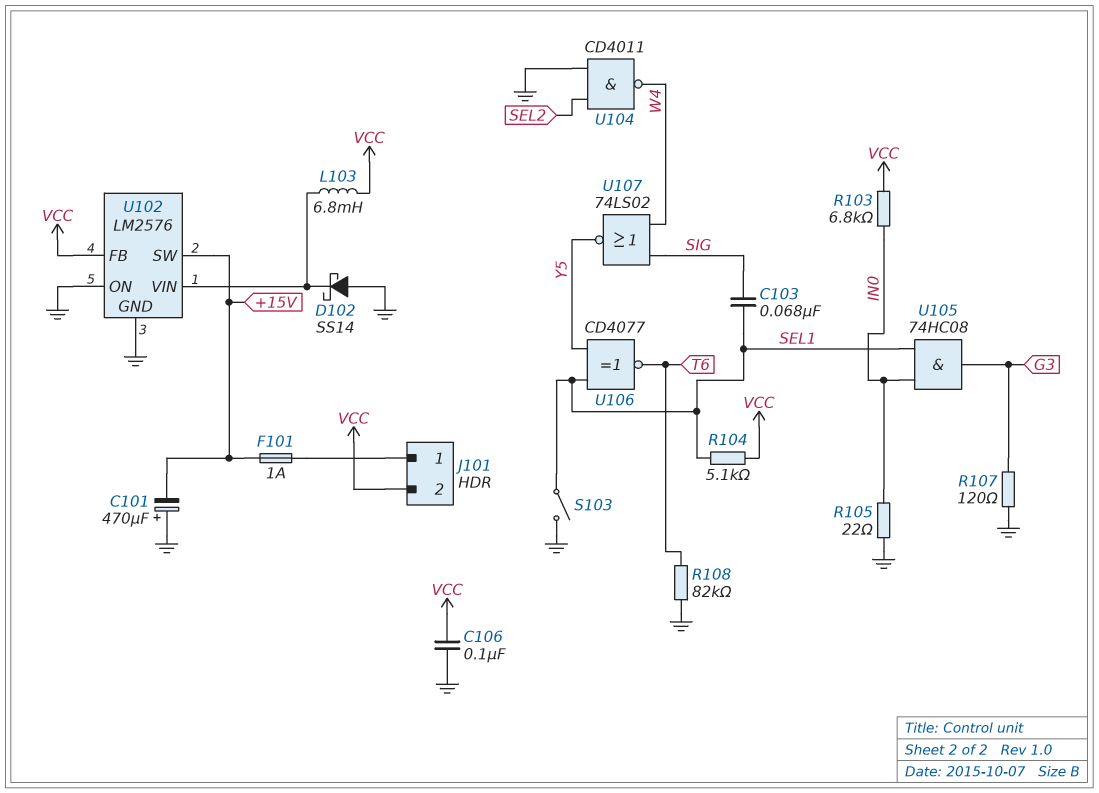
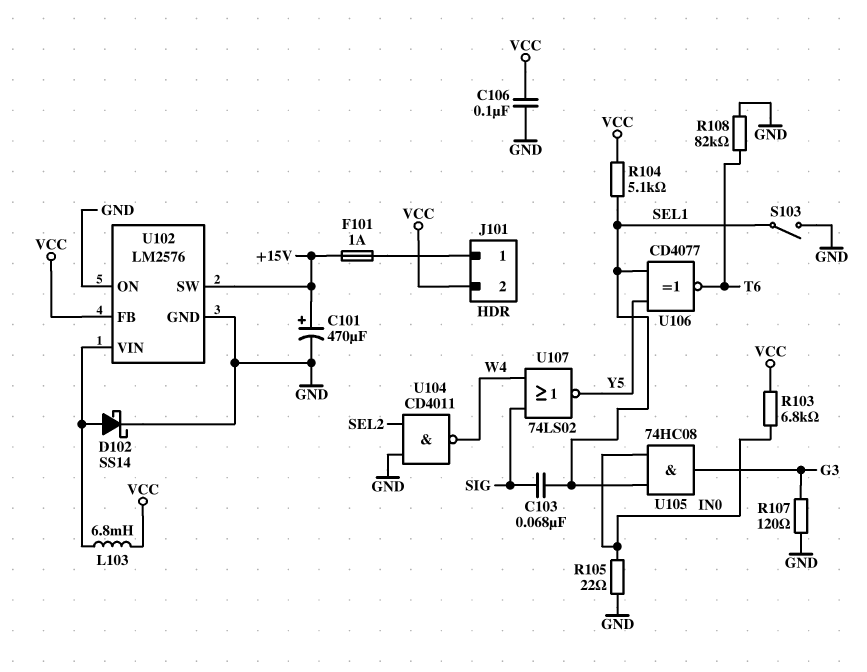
C101: 470uF (plus GND, minus +15V) -> 470uF (plus +15V, minus GND)
D102: schottky SS14 (A GND, K U102/VIN) -> schottky SS14 (A U102/VIN, K GND)

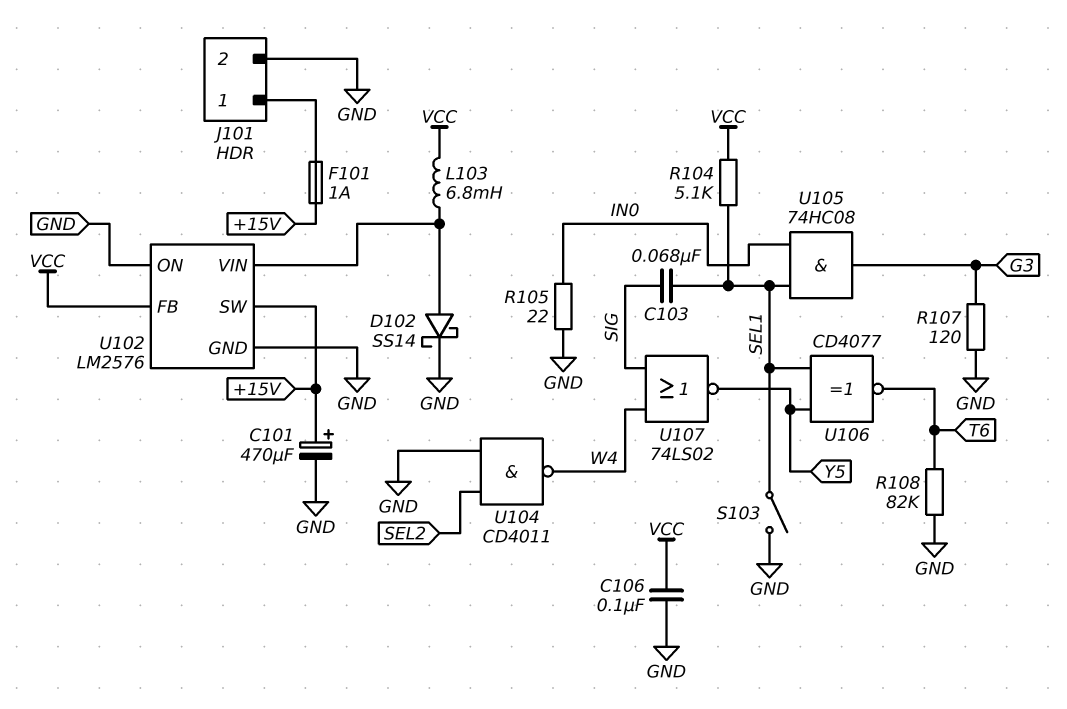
J101 pin 2: VCC -> GND
R103: 6.8k (IN0, VCC) -> none

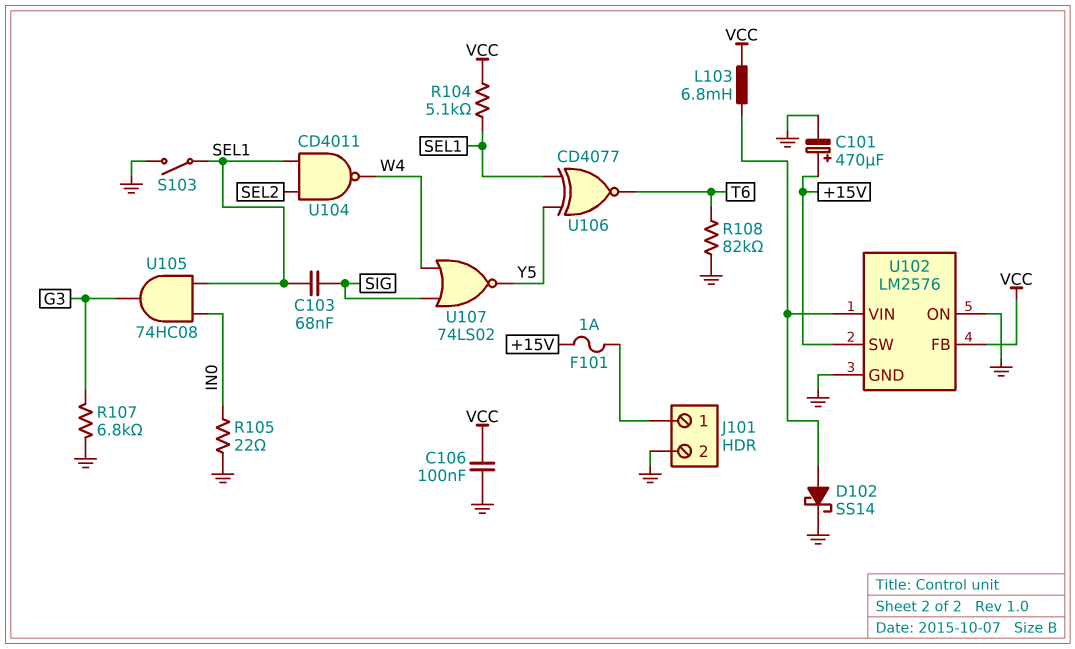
R107: 120 (G3, GND) -> 6.8k (G3, GND)
U104: NAND CD4011 (in GND, in SEL2, out W4) -> NAND CD4011 (in SEL1, in SEL2, out W4)

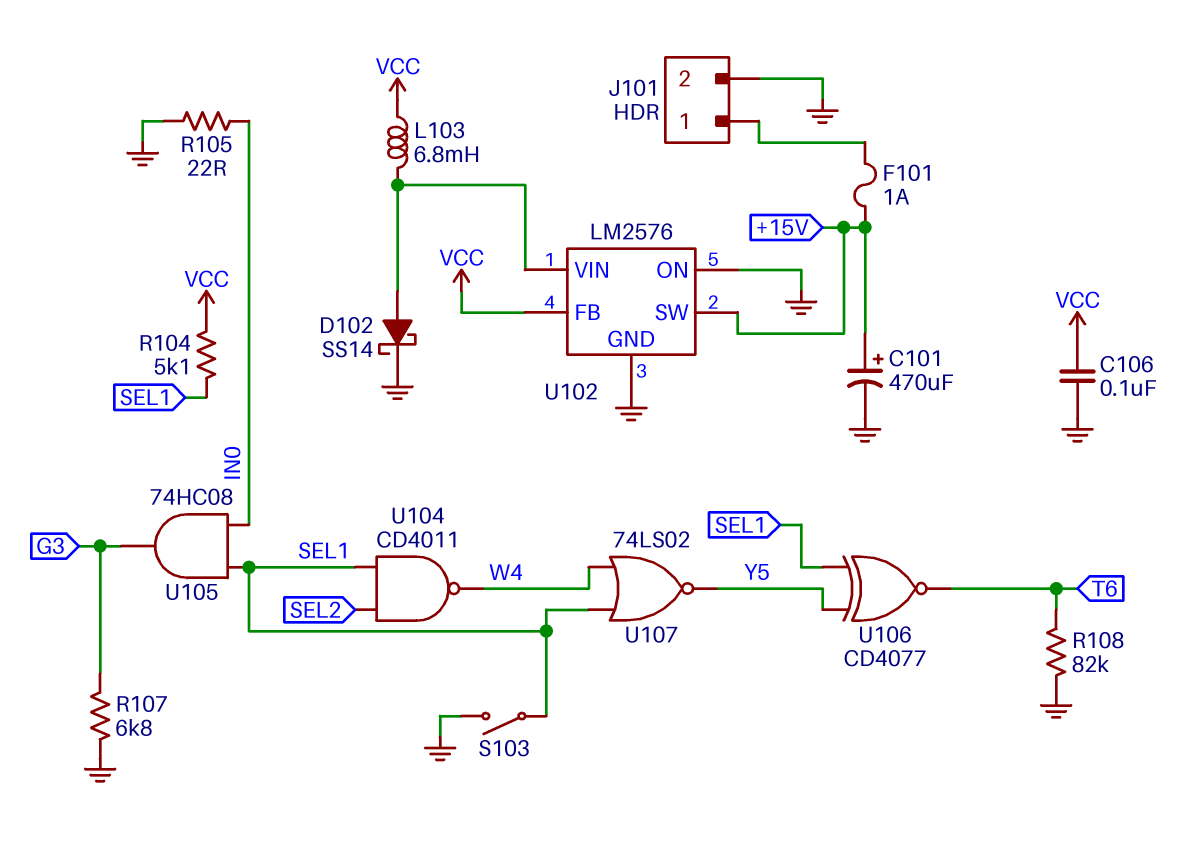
C103: 68nF (SEL1, SIG) -> none
U107: NOR 74LS02 (in SIG, in W4, out Y5) -> NOR 74LS02 (in SEL1, in W4, out Y5)

